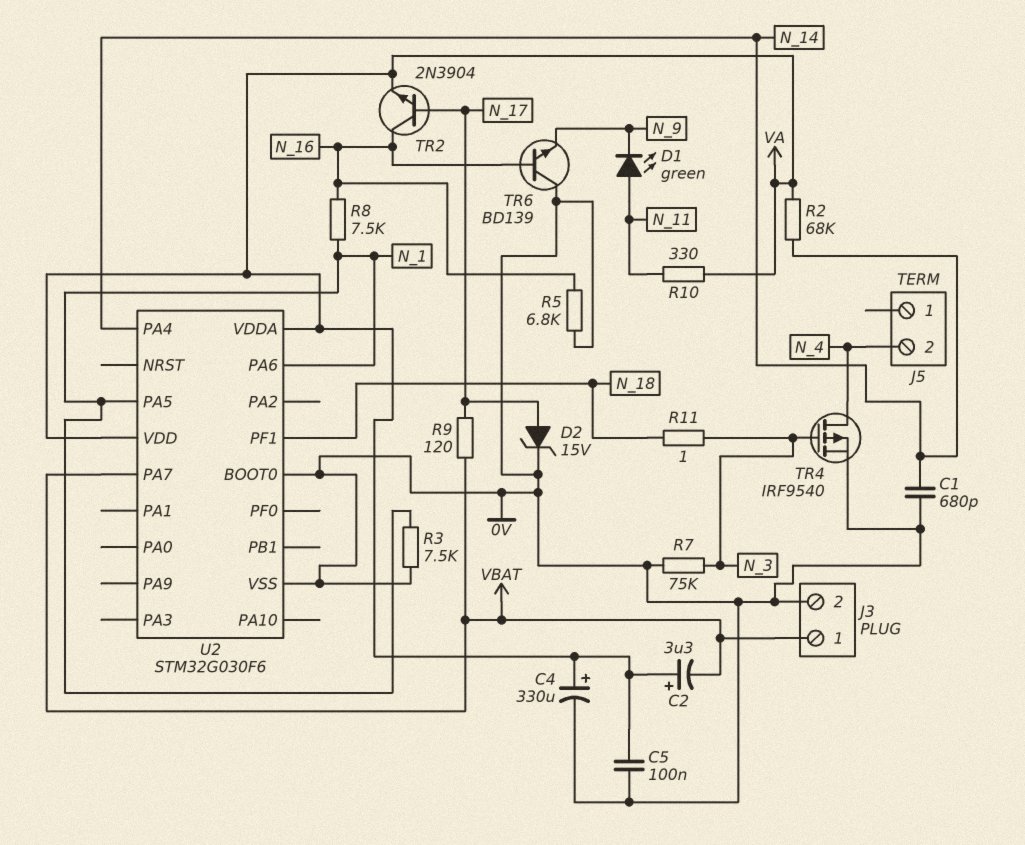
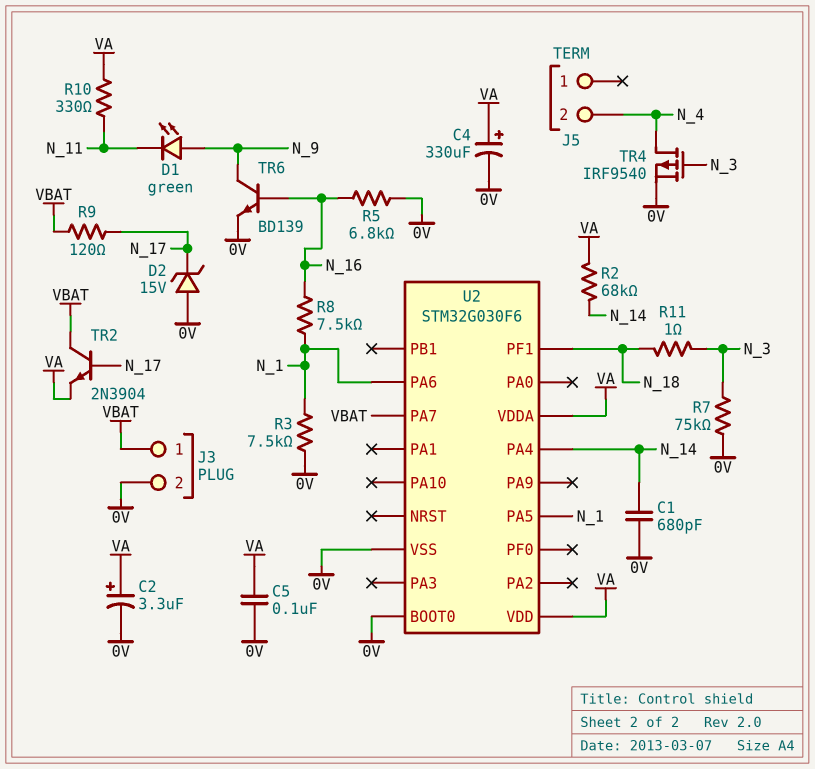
C2: 3.3uF (plus VA, minus VBAT) -> 3.3uF (plus VA, minus 0V)
D1: LED green (A N_11, K N_9) -> LED green (A N_9, K N_11)
D2: zener 15V (A N_17, K 0V) -> zener 15V (A 0V, K N_17)
TR2: NPN 2N3904 (B N_17, C N_16, E VA) -> NPN 2N3904 (B N_17, C VBAT, E VA)
TR6: NPN BD139 (B N_16, C 0V, E N_9) -> NPN BD139 (B N_16, C N_9, E 0V)

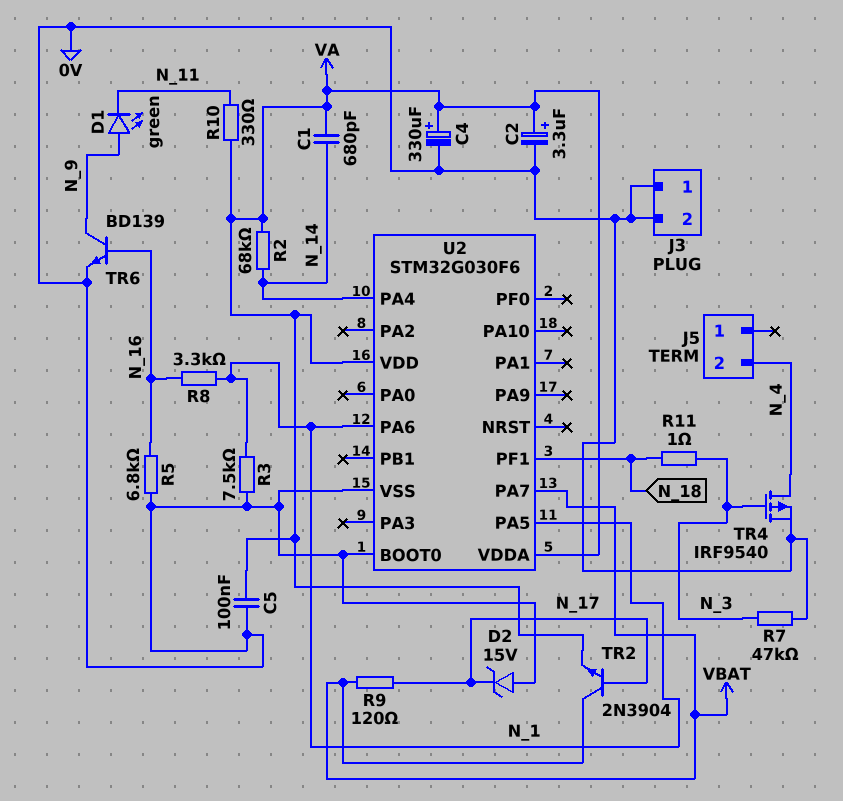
C1: 680pF (0V, N_14) -> 680pF (N_14, VA)
J3 pin 1: VBAT -> 0V
R7: 75k (0V, N_3) -> 47k (0V, N_3)
R8: 7.5k (N_1, N_16) -> 3.3k (N_1, N_16)

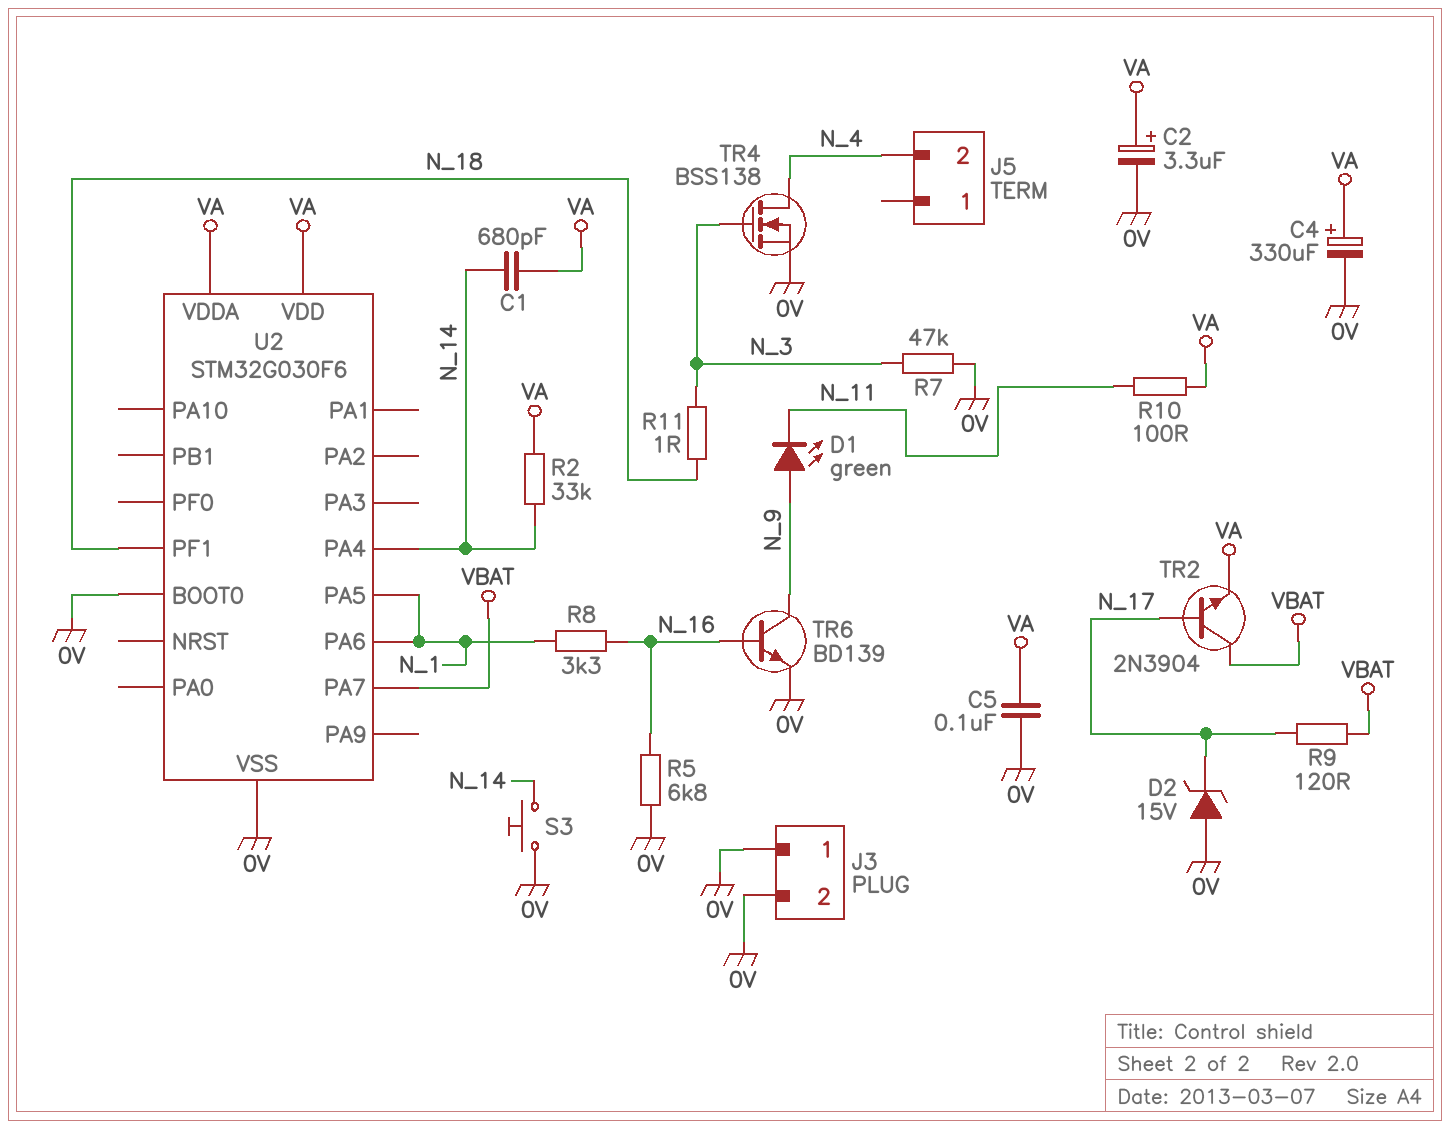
R2: 68k (N_14, VA) -> 33k (N_14, VA)
R3: 7.5k (0V, N_1) -> none
R10: 330 (N_11, VA) -> 100 (N_11, VA)
S3: none -> button (0V, N_14)
TR4: PMOS IRF9540 (G N_3, D N_4, S 0V) -> NMOS BSS138 (G N_3, D N_4, S 0V)

